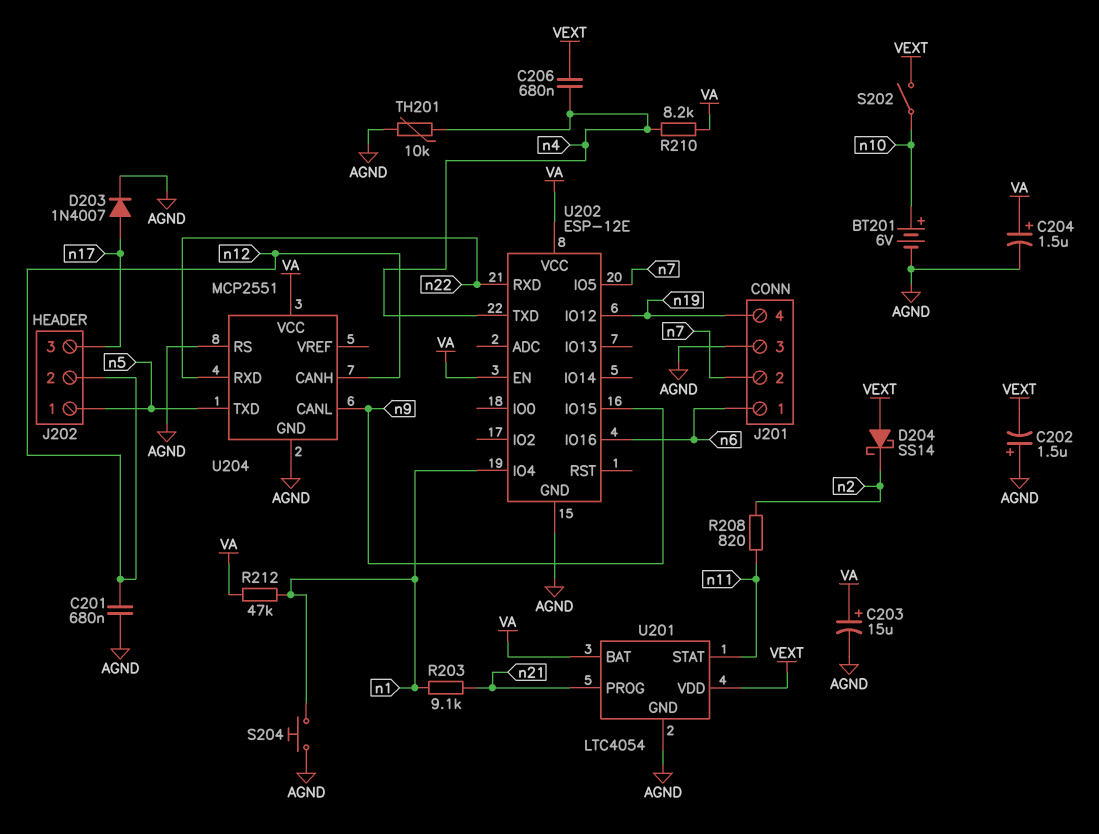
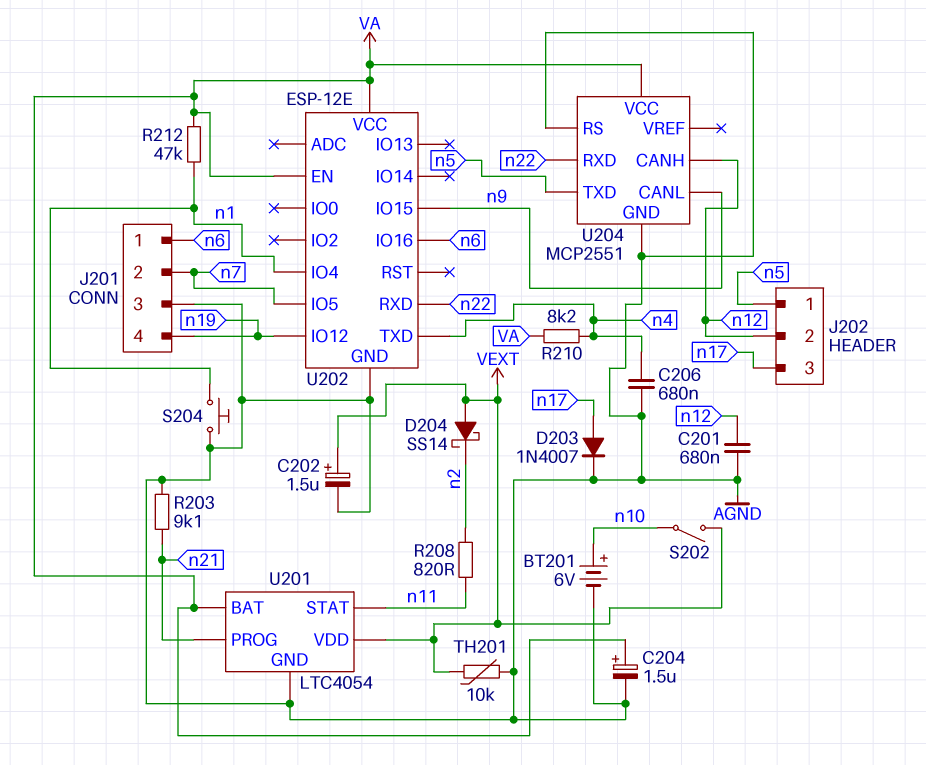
C202: 1.5uF (plus AGND, minus VEXT) -> 1.5uF (plus VEXT, minus AGND)
C203: 15uF (plus VA, minus AGND) -> none
C206: 680nF (VEXT, n4) -> 680nF (AGND, n4)
R203: 9.1k (n1, n21) -> 9.1k (AGND, n21)
TH201: 10k (AGND, n4) -> 10k (AGND, VEXT)

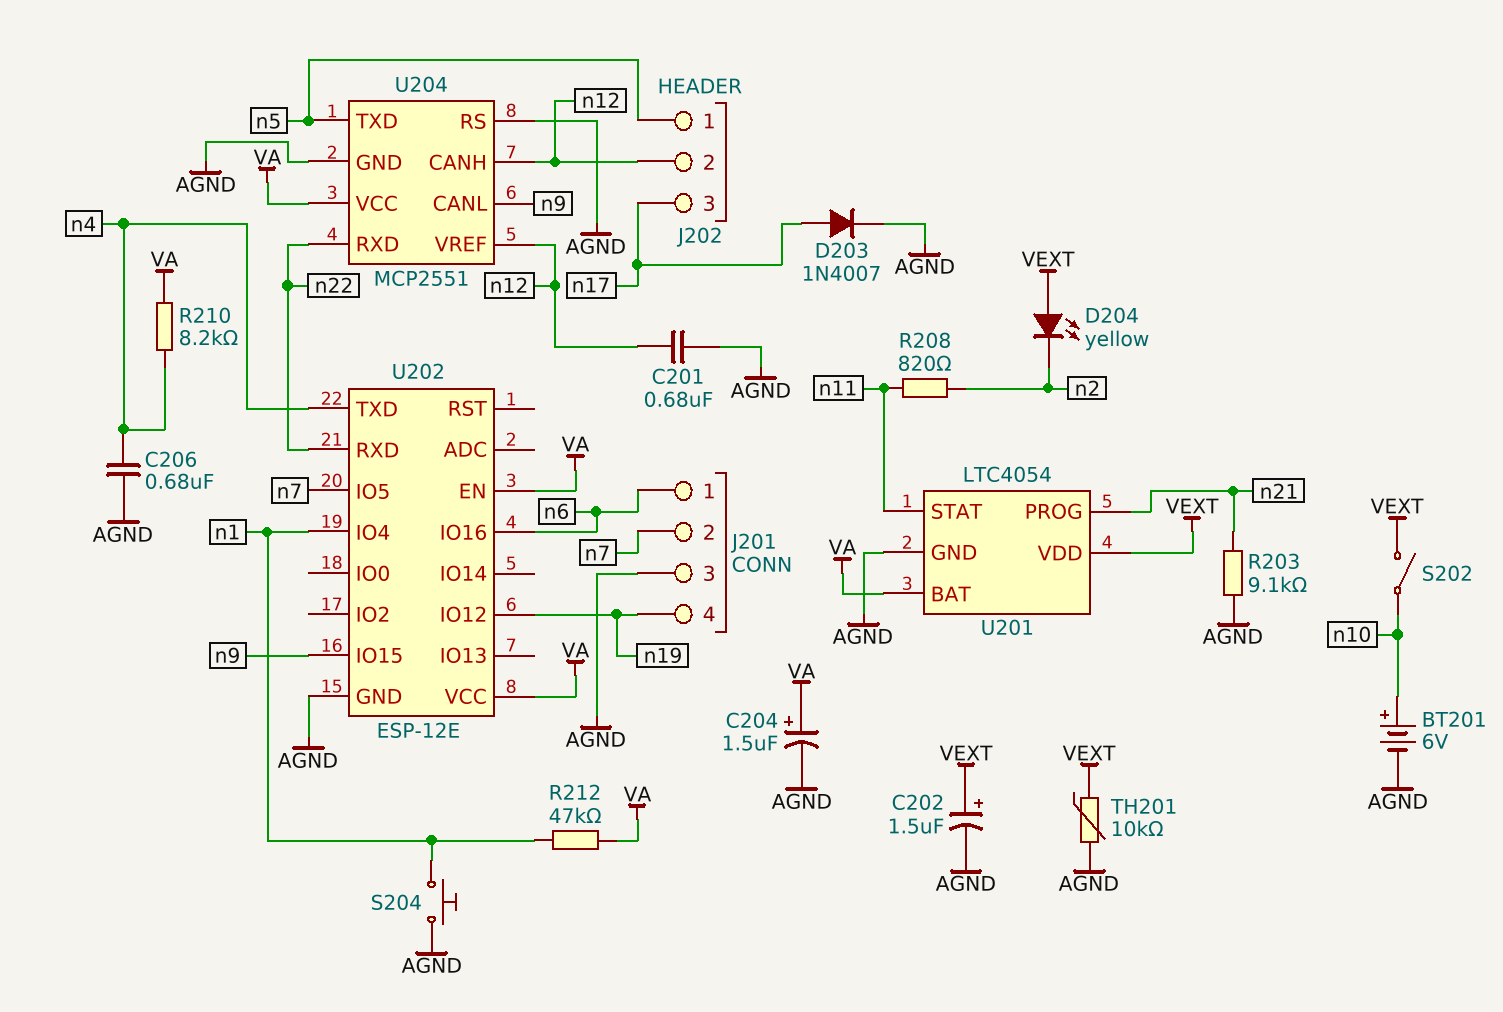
D204: schottky SS14 (A VEXT, K n2) -> LED yellow (A VEXT, K n2)
U204 pin VREF: none -> n12

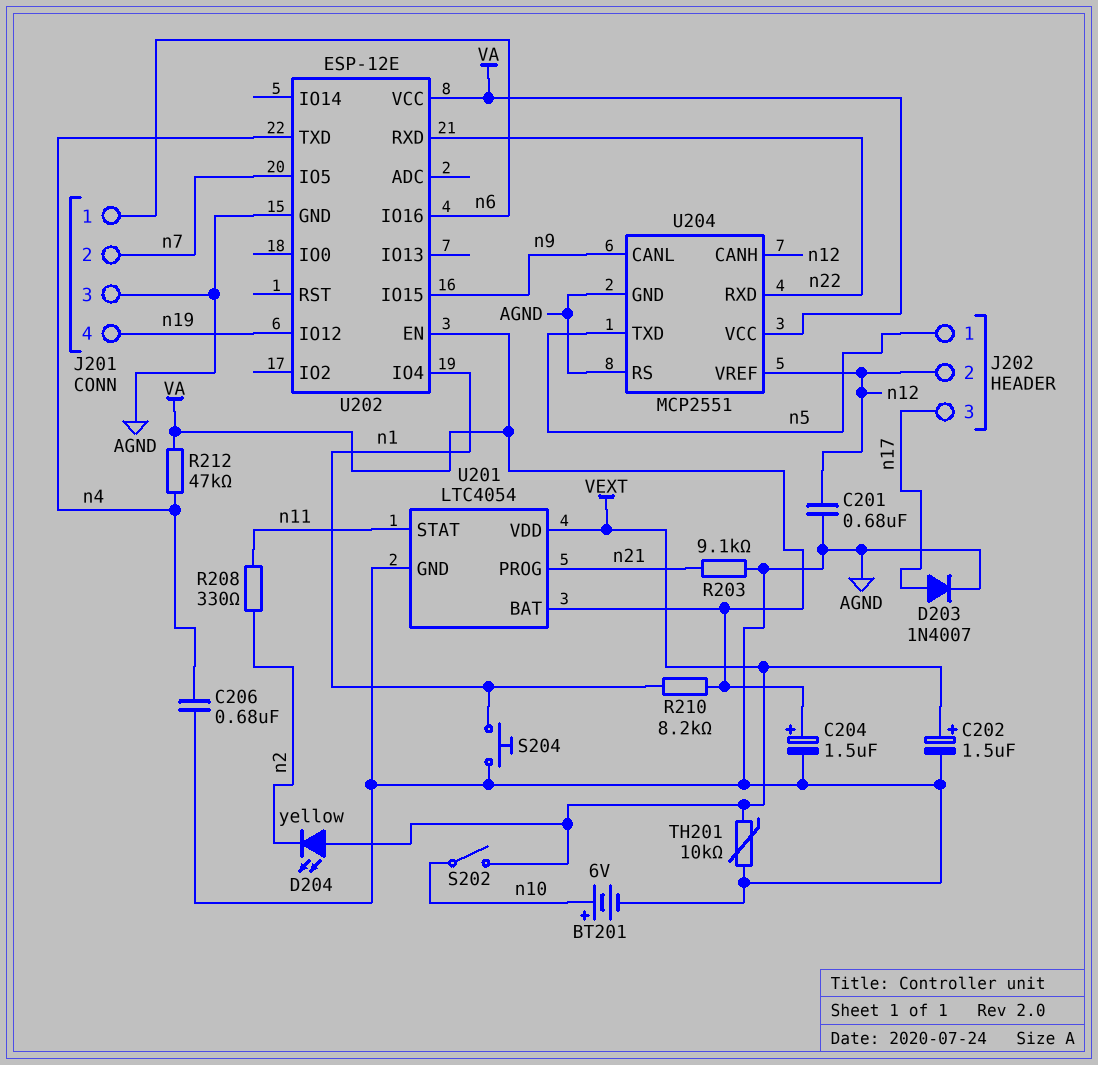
R208: 820 (n2, n11) -> 330 (n2, n11)
R210: 8.2k (VA, n4) -> 8.2k (VA, n1)
R212: 47k (VA, n1) -> 47k (VA, n4)

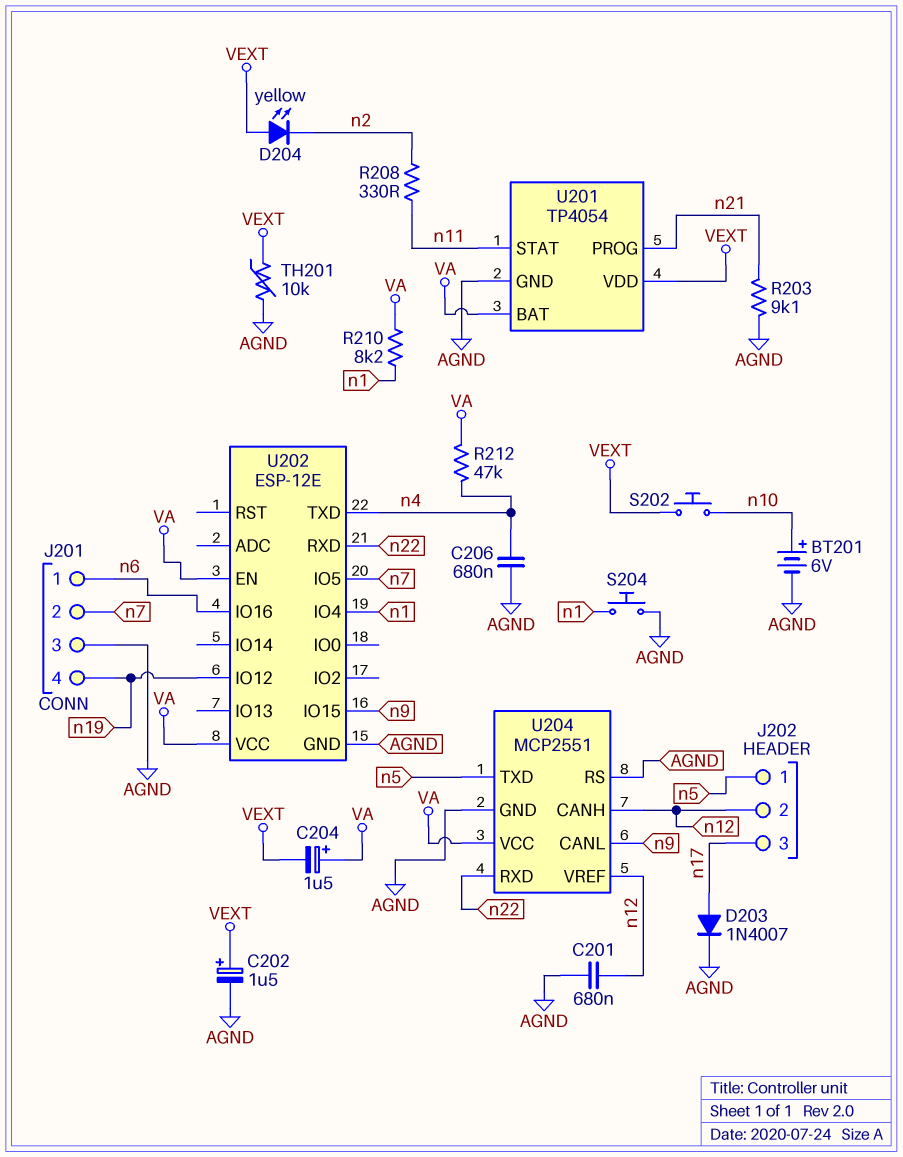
C204: 1.5uF (plus VA, minus AGND) -> 1.5uF (plus VA, minus VEXT)
S202: switch (VEXT, n10) -> button (VEXT, n10)
U201: LTC4054 -> TP4054

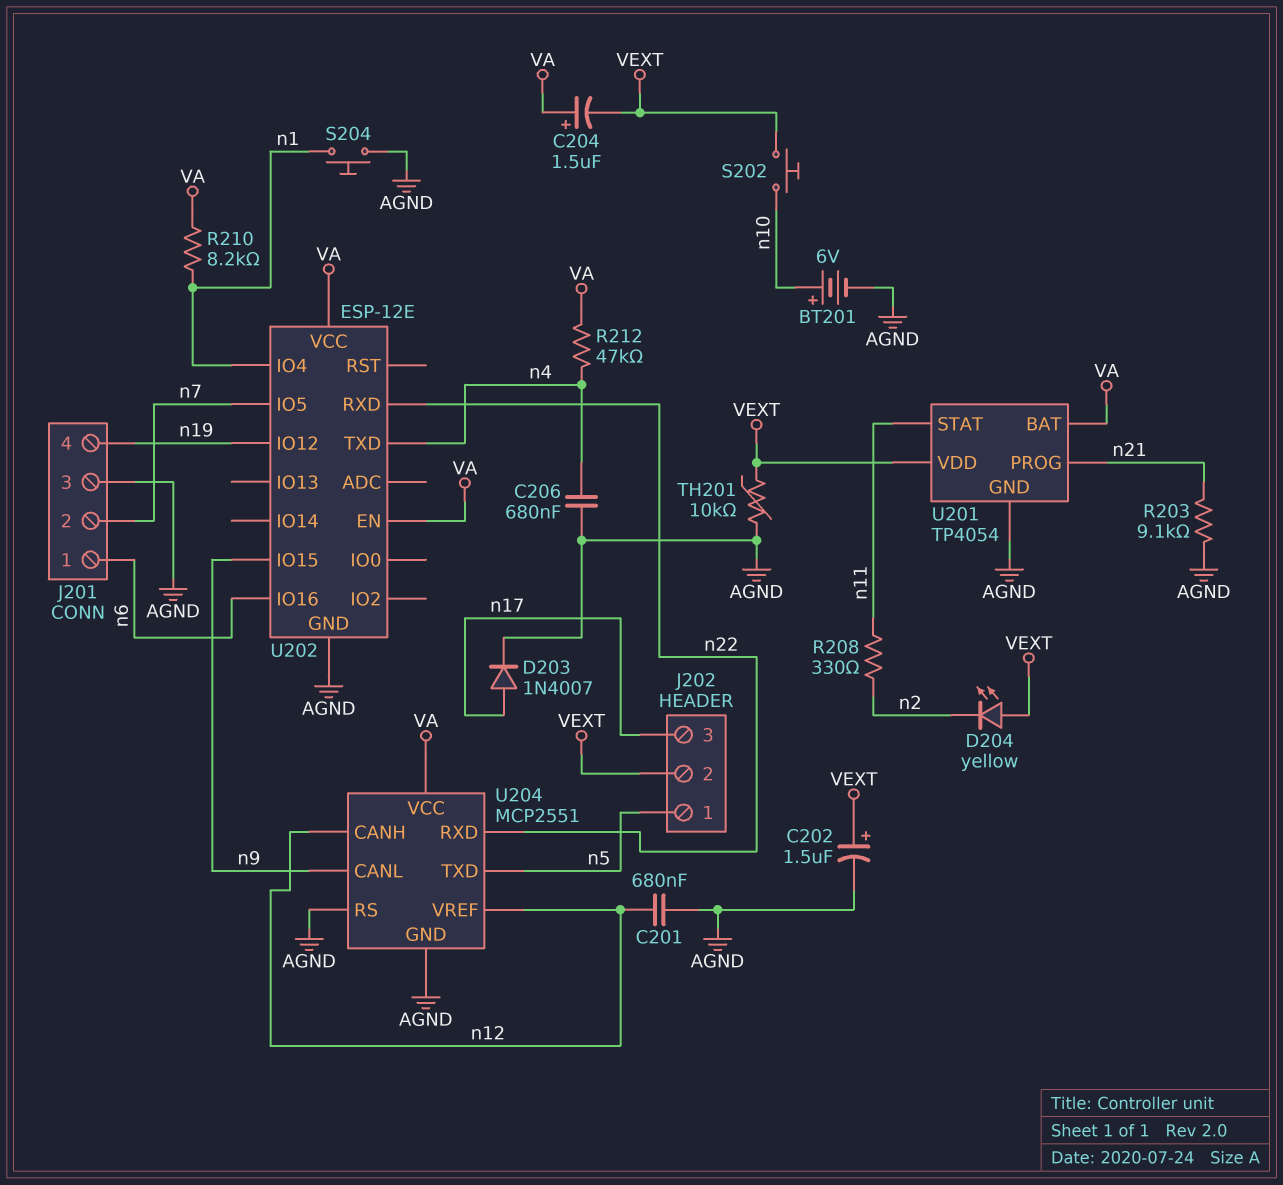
J202 pin 2: n12 -> VEXT

